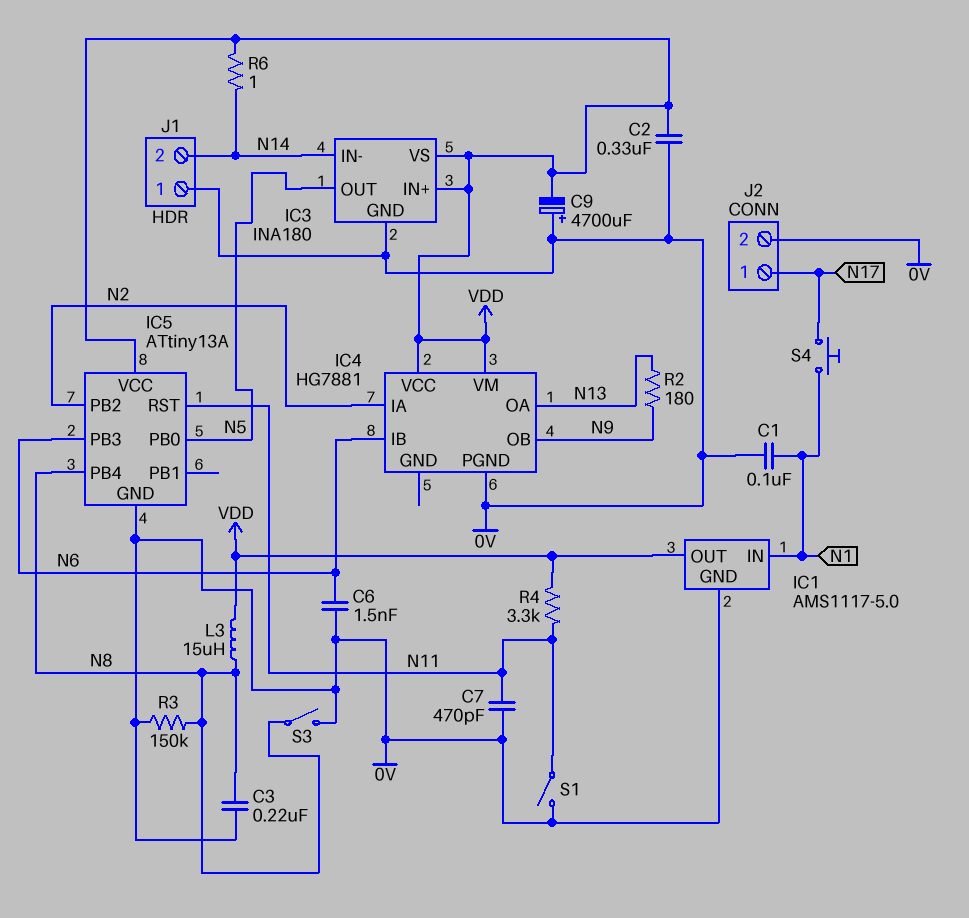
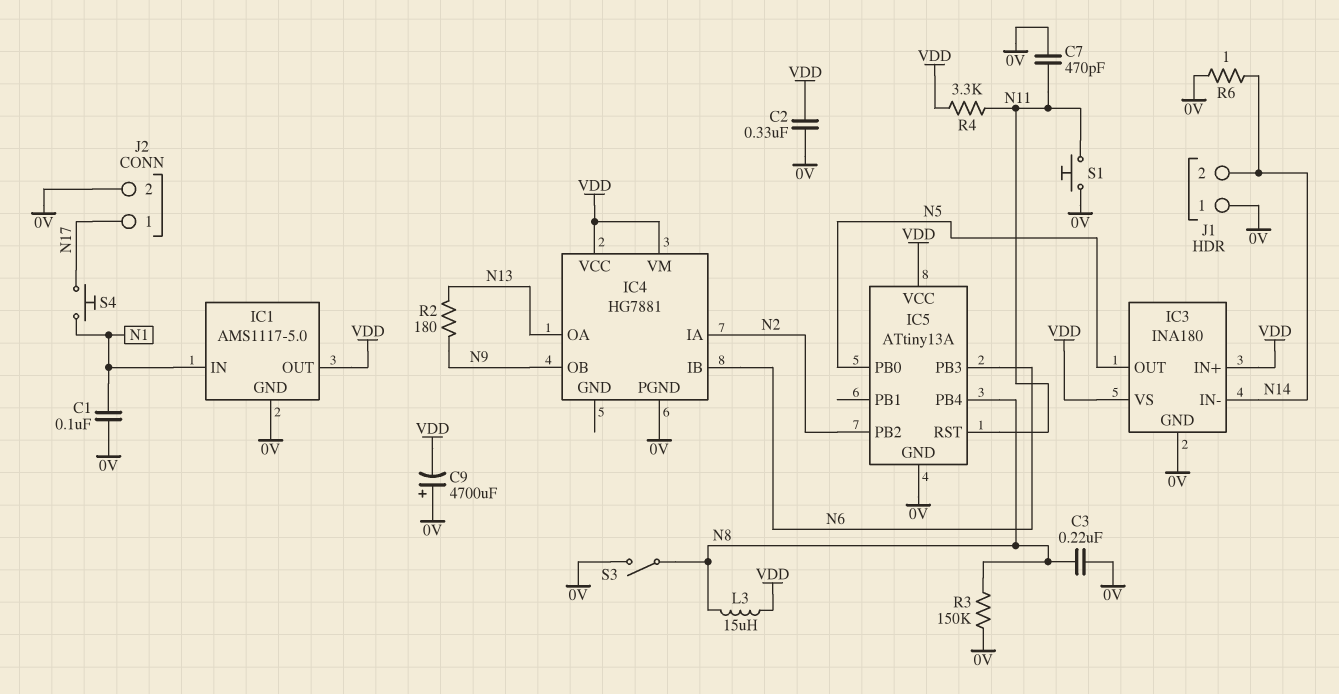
C6: 1.5nF (0V, N6) -> none
R6: 1 (N14, VDD) -> 1 (0V, N14)
S1: switch (0V, N11) -> button (0V, N11)

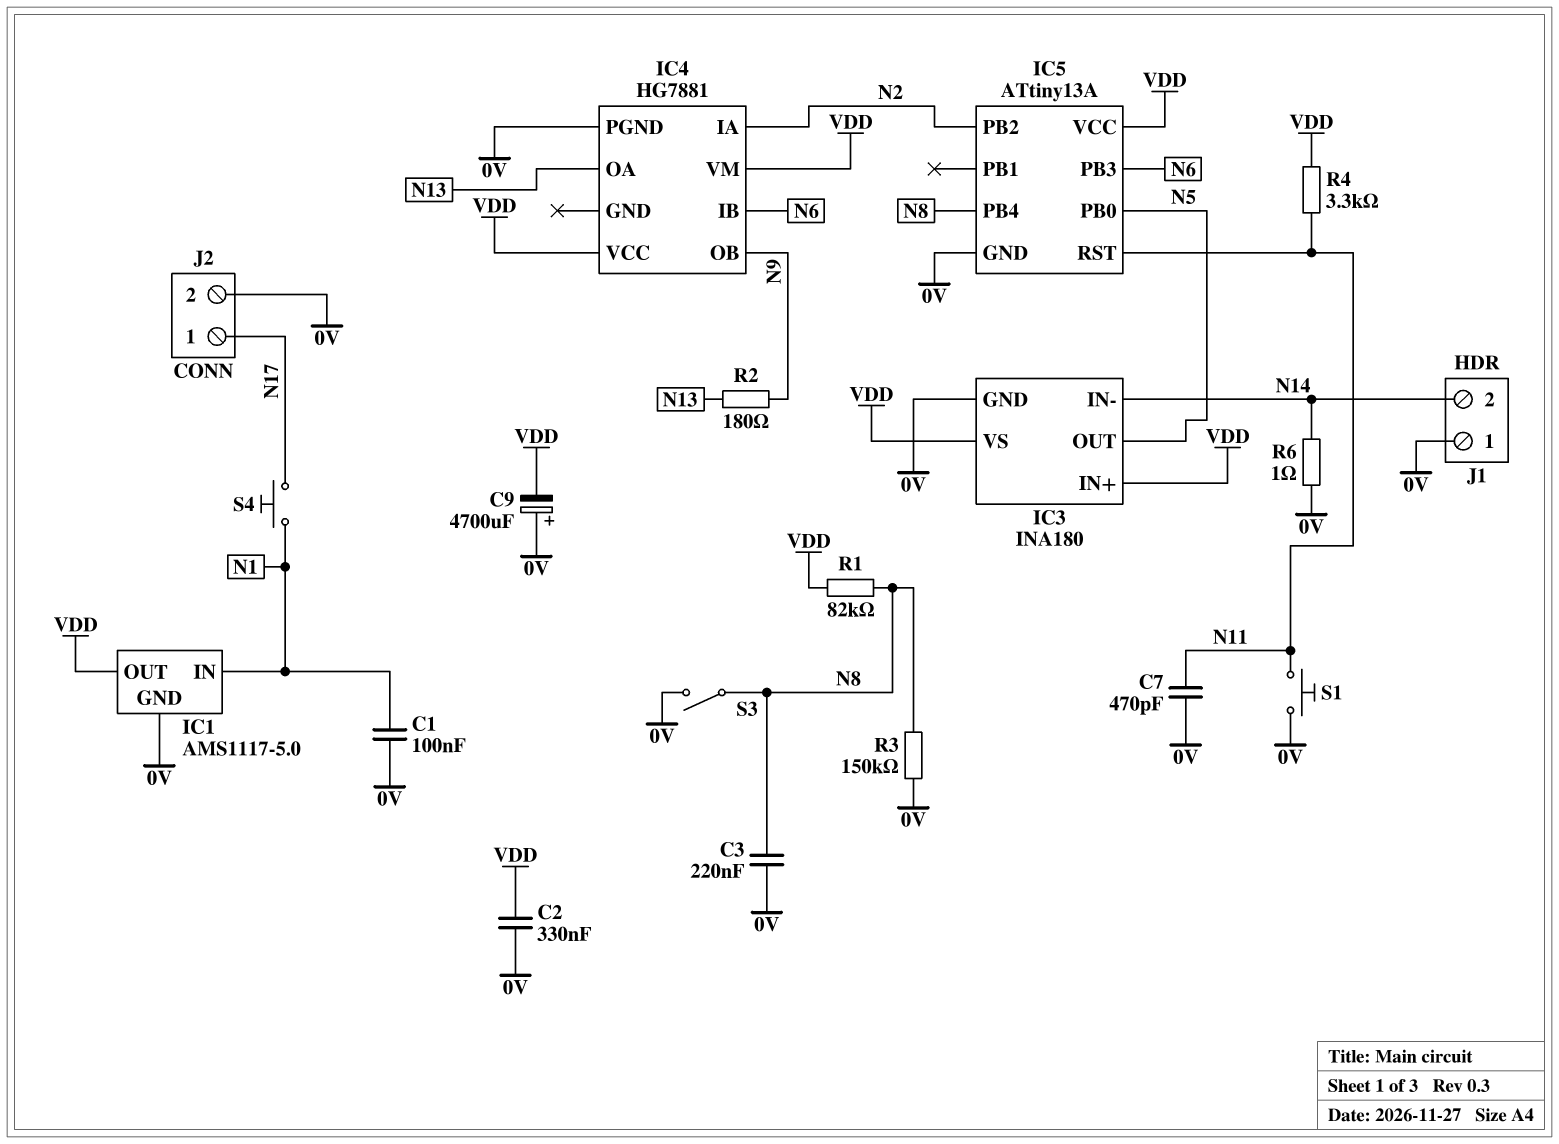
L3: 15uH (N8, VDD) -> none
R1: none -> 82k (N8, VDD)

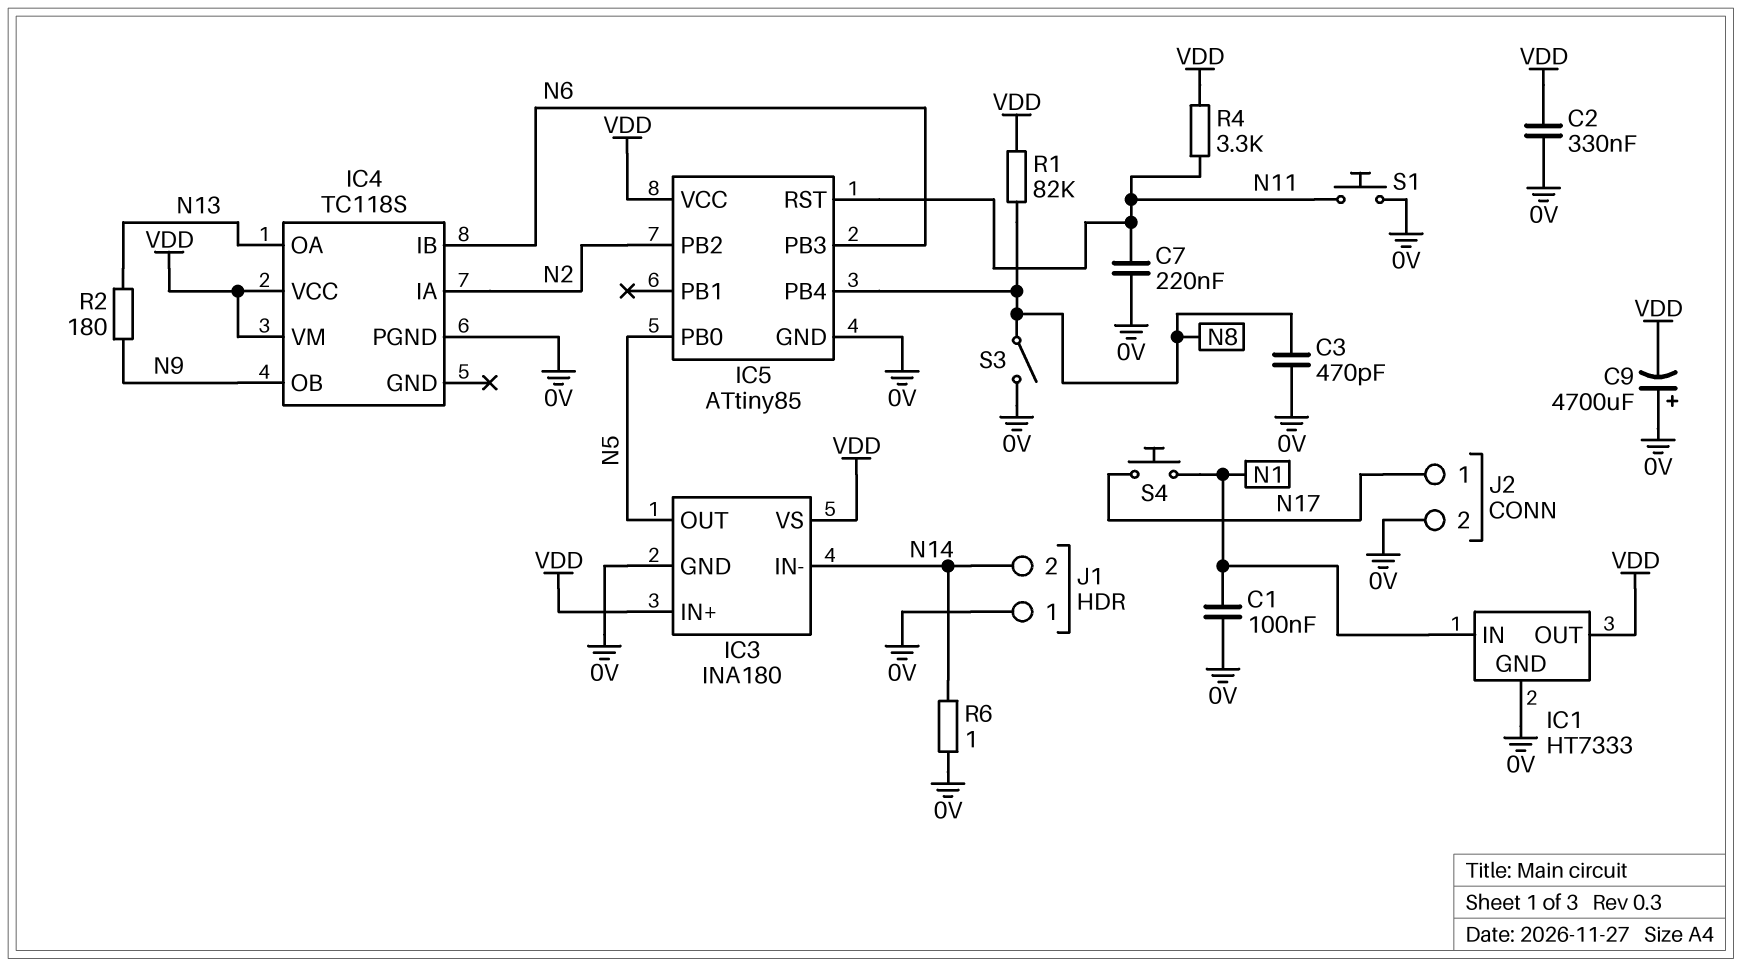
C3: 220nF (0V, N8) -> 470pF (0V, N8)
C7: 470pF (0V, N11) -> 220nF (0V, N11)
IC1: AMS1117-5.0 -> HT7333
IC4: HG7881 -> TC118S
IC5: ATtiny13A -> ATtiny85
R3: 150k (0V, N8) -> none

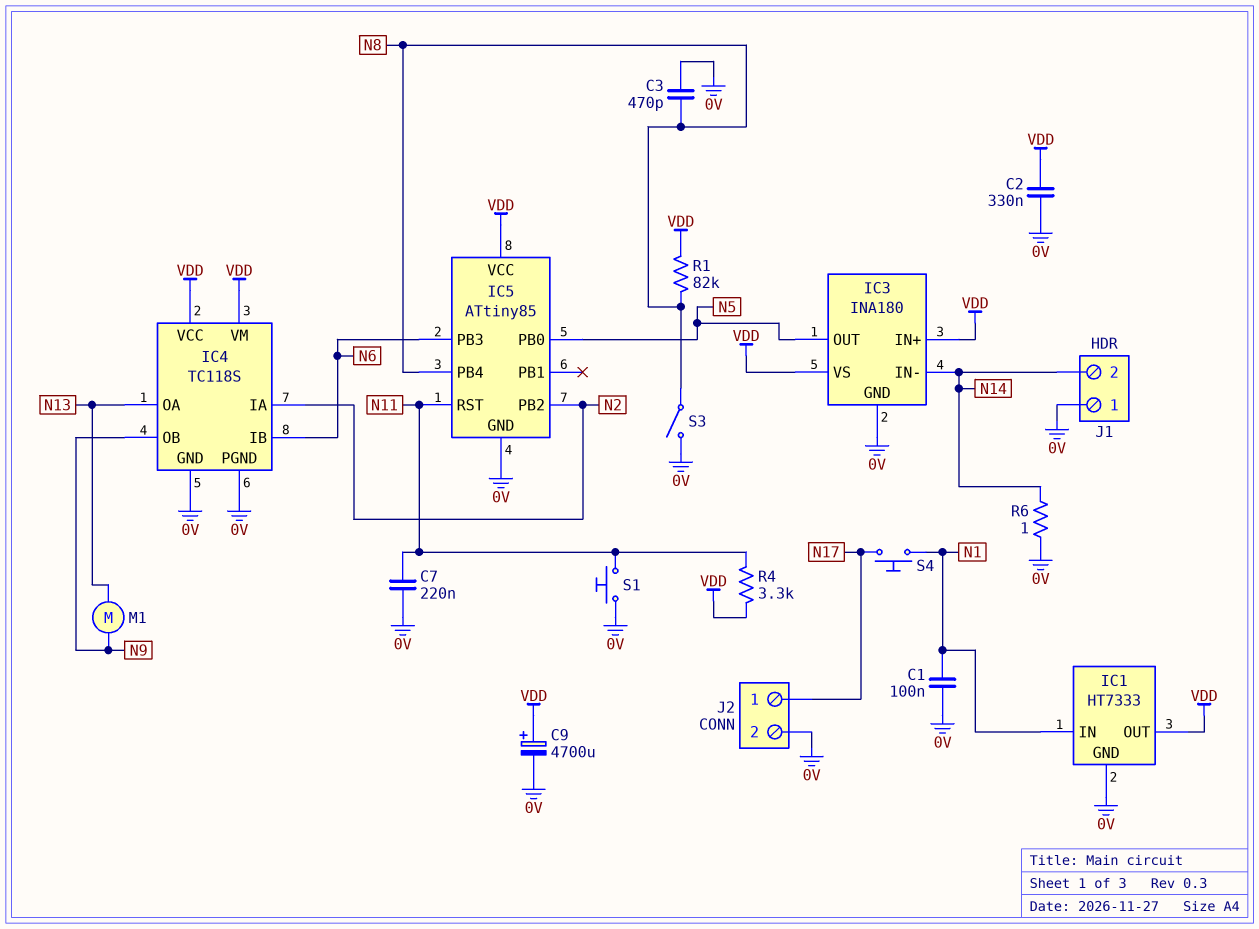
C9: 4700uF (plus 0V, minus VDD) -> 4700uF (plus VDD, minus 0V)
IC4 pin GND: none -> 0V
M1: none -> motor (N9, N13)
R2: 180 (N9, N13) -> none

